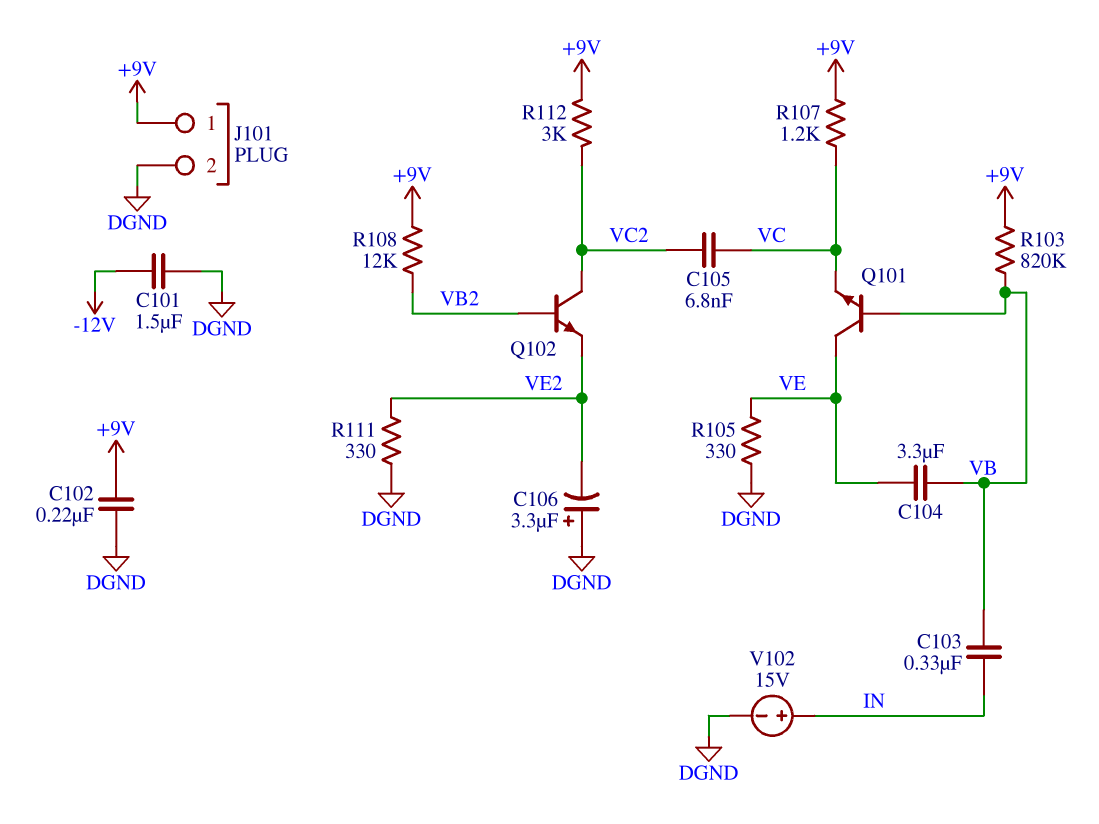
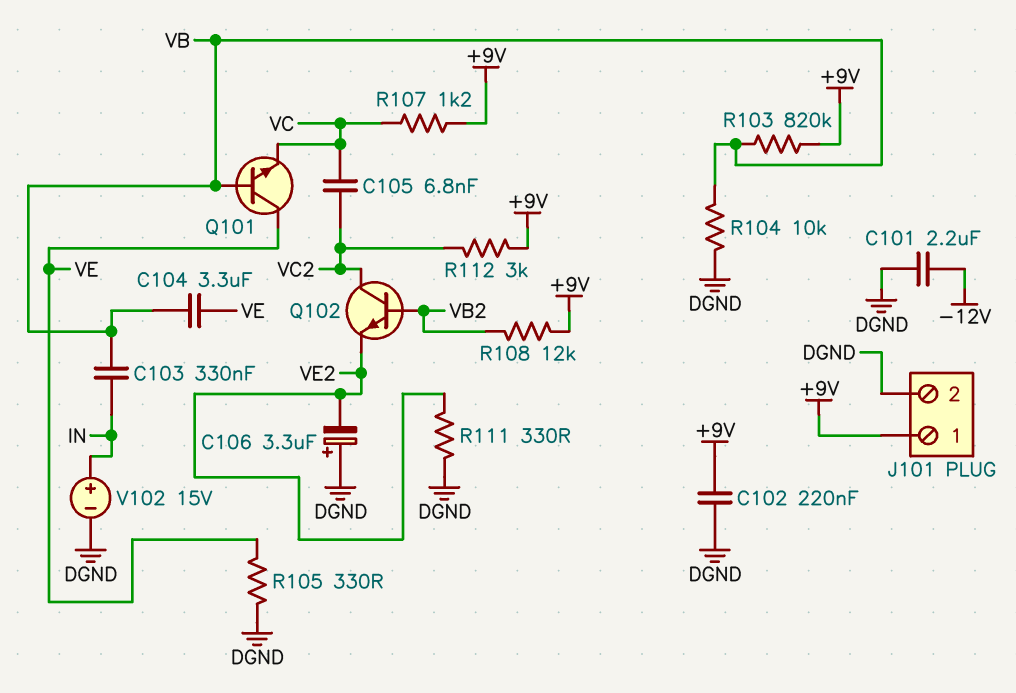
C101: 1.5uF (-12V, DGND) -> 2.2uF (-12V, DGND)
R104: none -> 10k (DGND, VB)

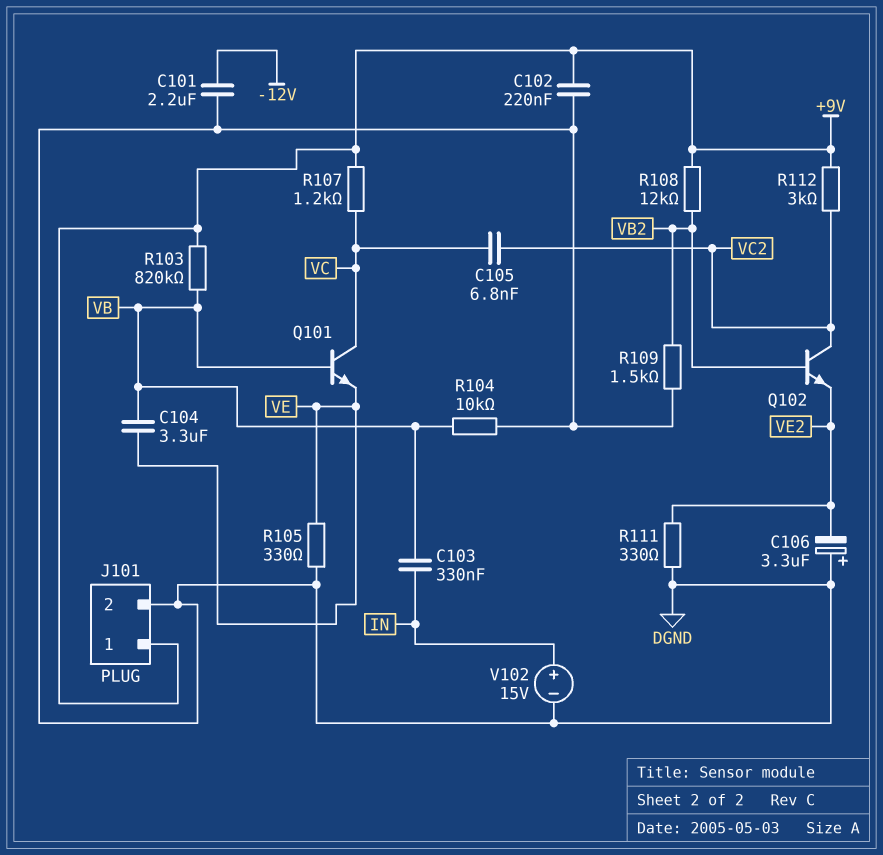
Q101: NPN (B VB, C VE, E VC) -> NPN (B VB, C VC, E VE)
R109: none -> 1.5k (DGND, VB2)

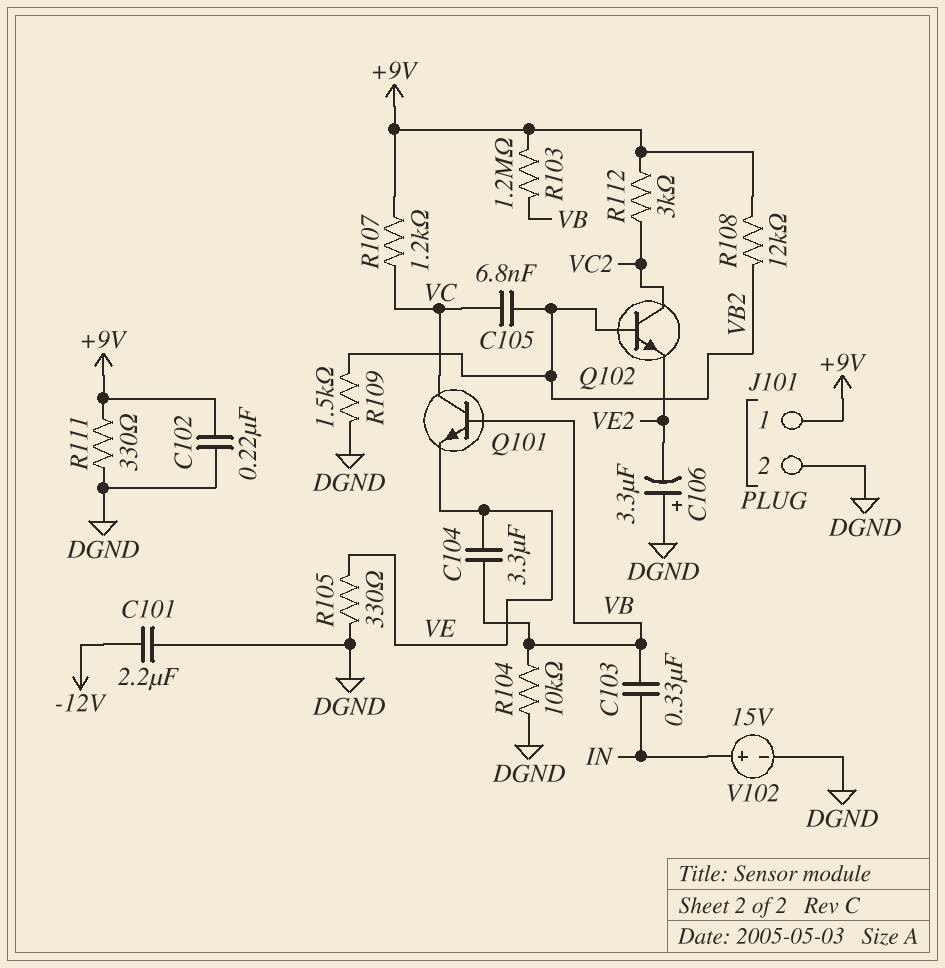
C105: 6.8nF (VC, VC2) -> 6.8nF (VB2, VC)
R103: 820k (+9V, VB) -> 1.2M (+9V, VB)
R111: 330 (DGND, VE2) -> 330 (+9V, DGND)

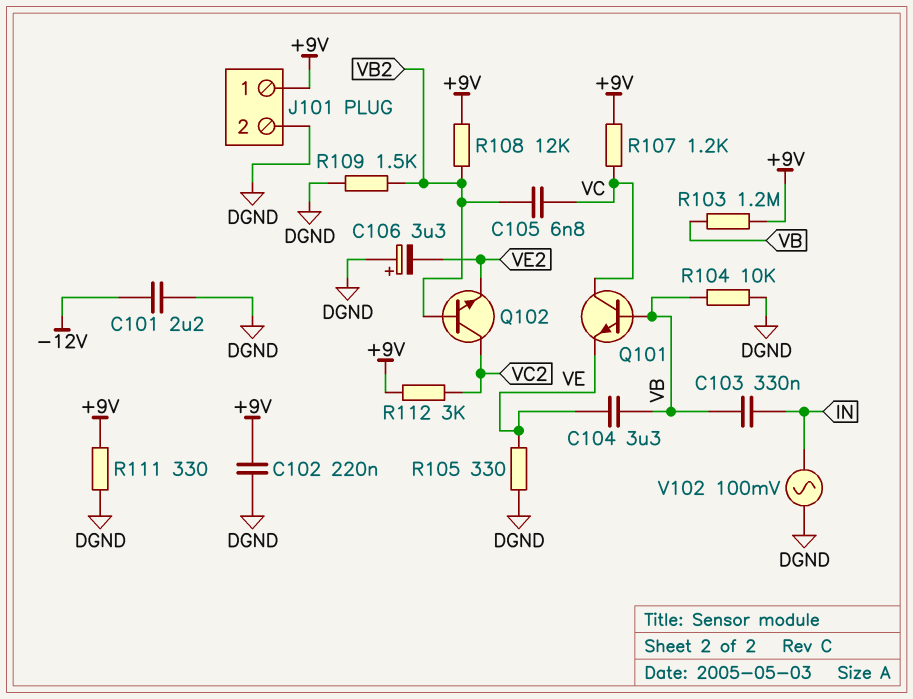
V102: 15V (plus IN, minus DGND) -> AC 100mV (DGND, IN)

